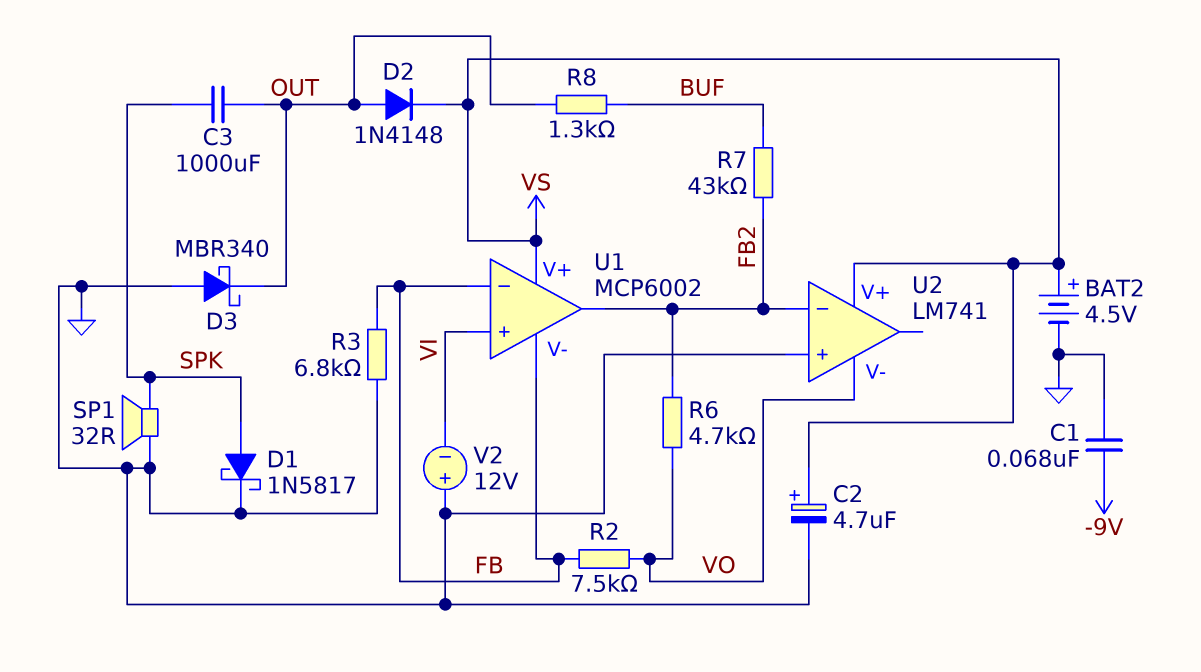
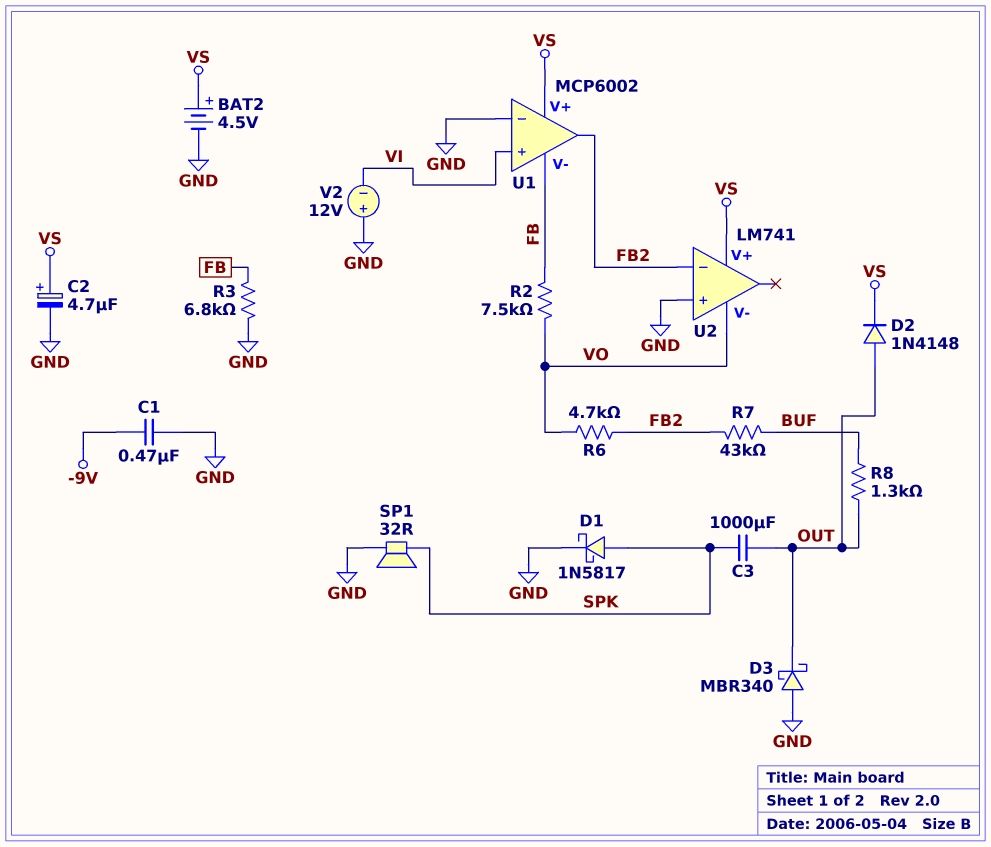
C1: 68nF (-9V, GND) -> 470nF (-9V, GND)
U1 pin in-: FB -> GND

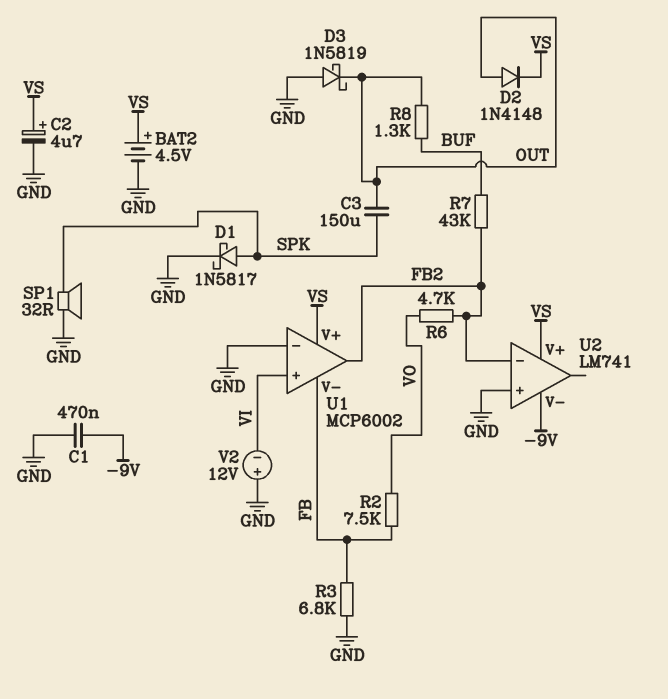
C3: 1000uF (OUT, SPK) -> 150uF (OUT, SPK)
D3: schottky MBR340 (A GND, K OUT) -> schottky 1N5819 (A GND, K OUT)
U2 pin V-: VO -> -9V

